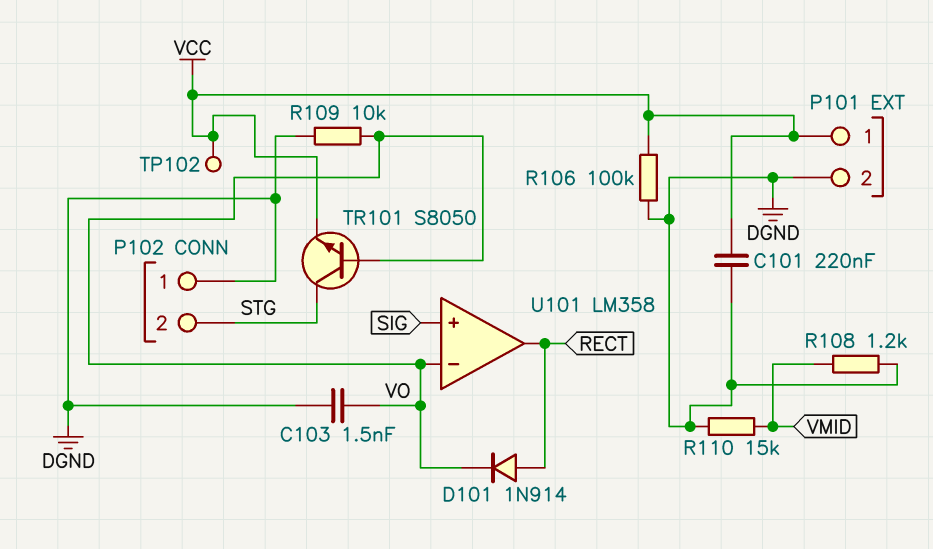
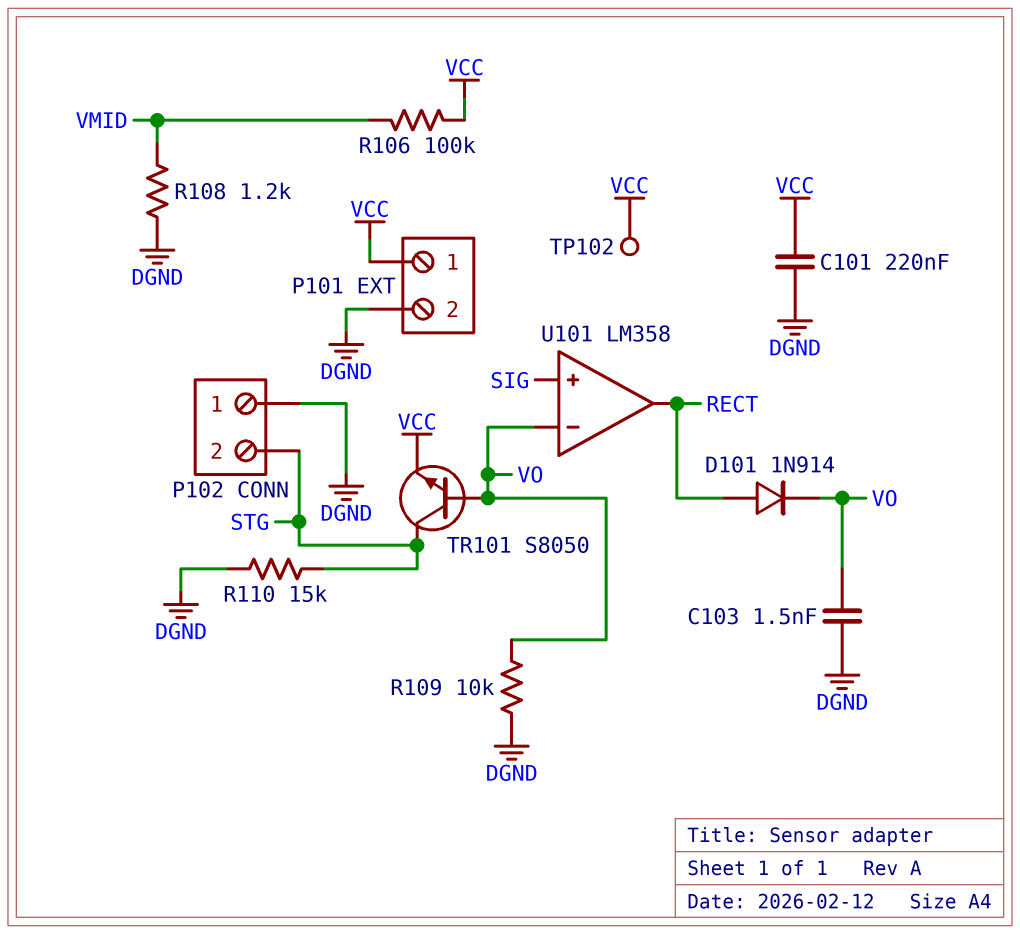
R106: 100k (DGND, VCC) -> 100k (VCC, VMID)
R110: 15k (DGND, VMID) -> 15k (DGND, STG)

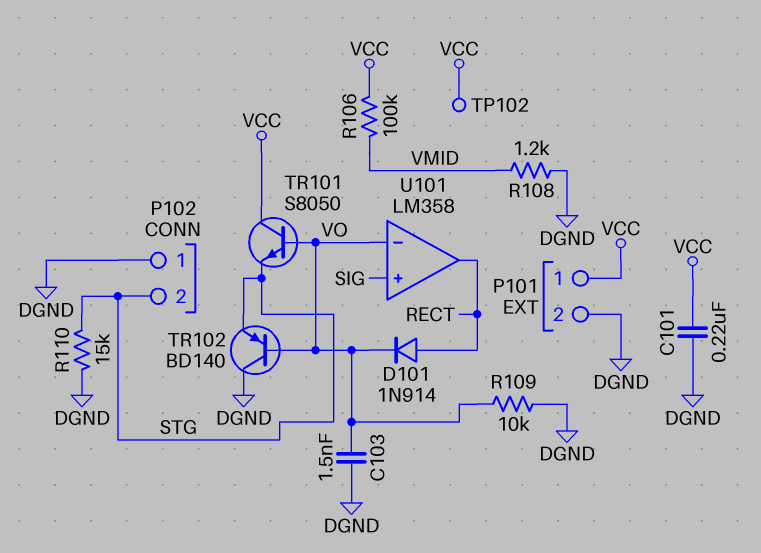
TR101: NPN S8050 (B VO, C STG, E VCC) -> NPN S8050 (B VO, C VCC, E STG)
TR102: none -> PNP BD140 (B VO, C DGND, E STG)

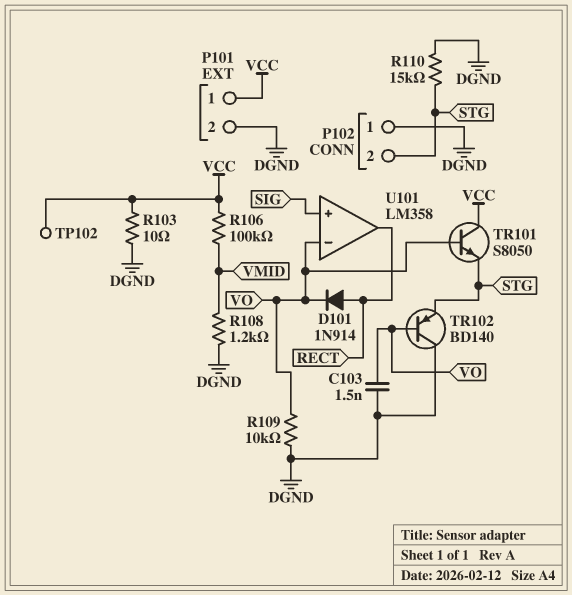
C101: 220nF (DGND, VCC) -> none
R103: none -> 10 (DGND, VCC)

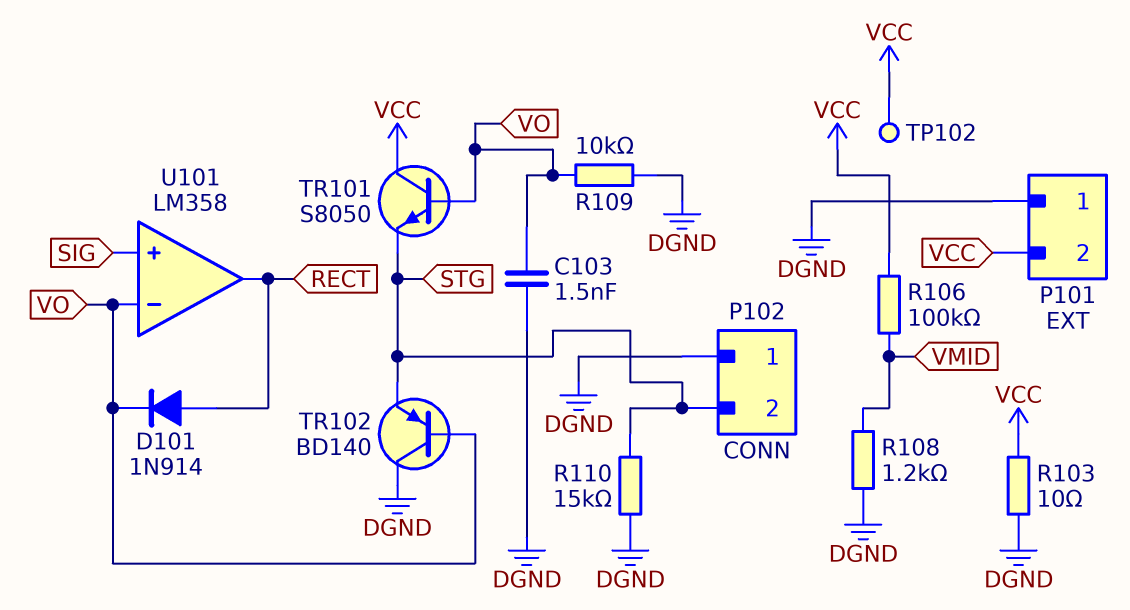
P101 pin 1: VCC -> DGND
P101 pin 2: DGND -> VCC

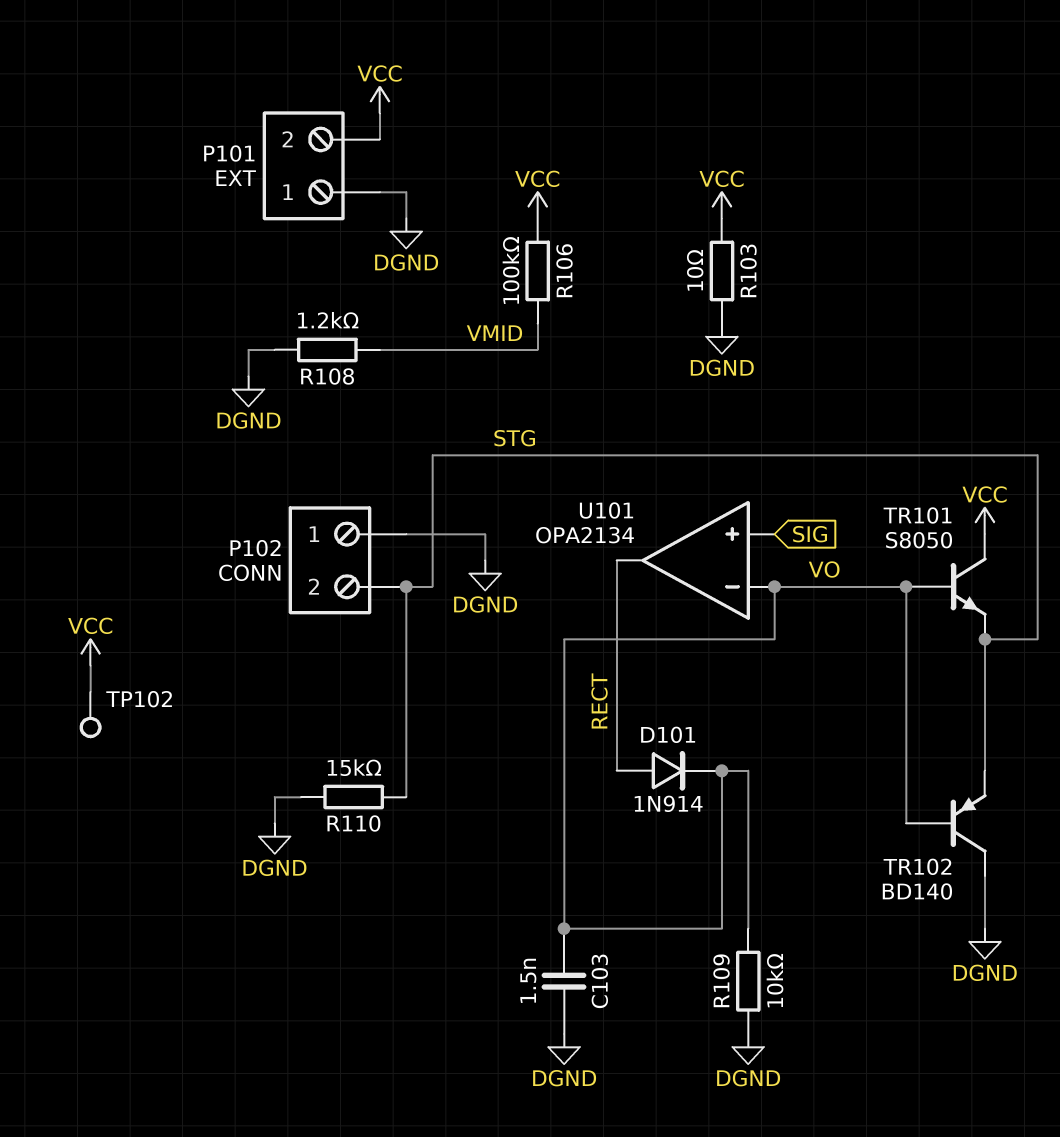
U101: LM358 -> OPA2134

